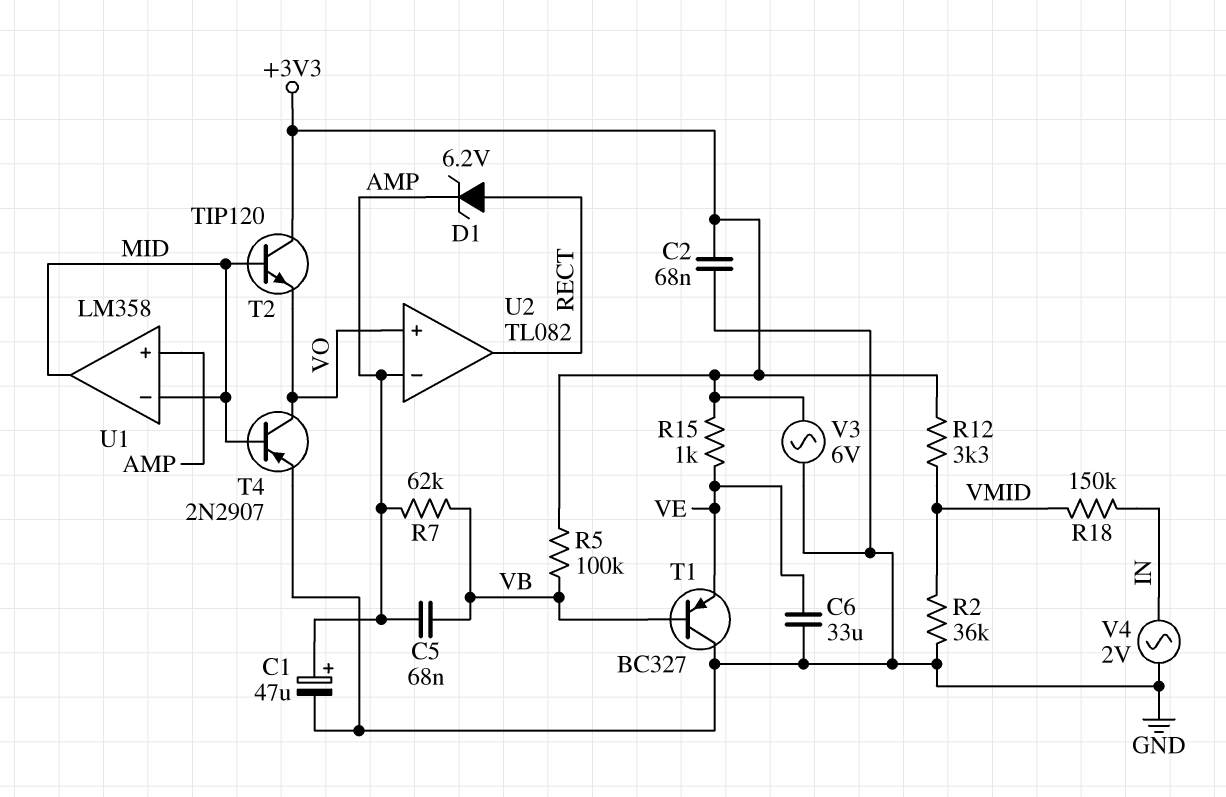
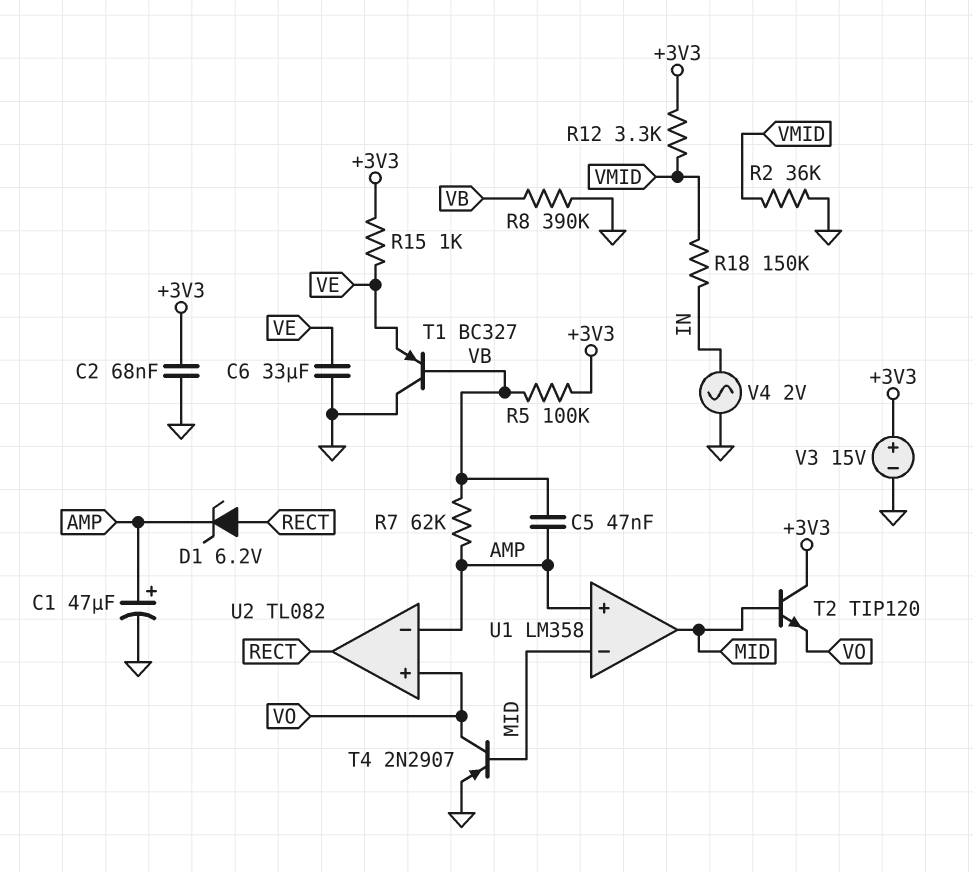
C5: 68nF (AMP, VB) -> 47nF (AMP, VB)
R8: none -> 390k (GND, VB)
V3: AC 6V (+3V3, GND) -> 15V (plus +3V3, minus GND)

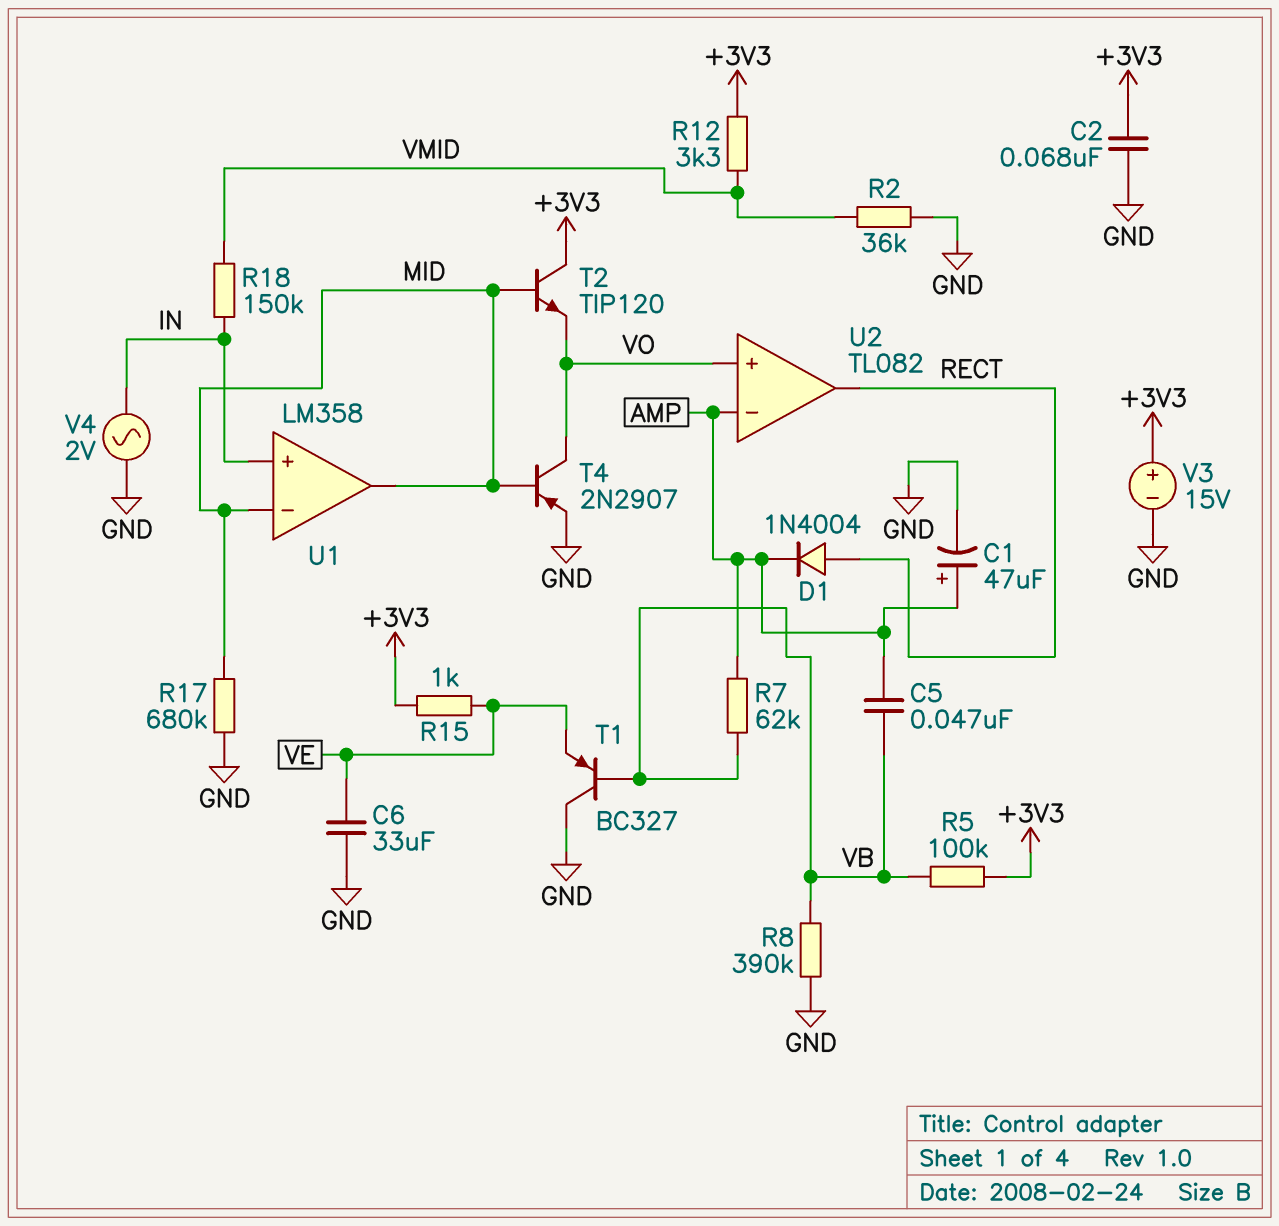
D1: zener 6.2V (A RECT, K AMP) -> diode 1N4004 (A RECT, K AMP)
R17: none -> 680k (GND, MID)
U1 pin in+: AMP -> IN

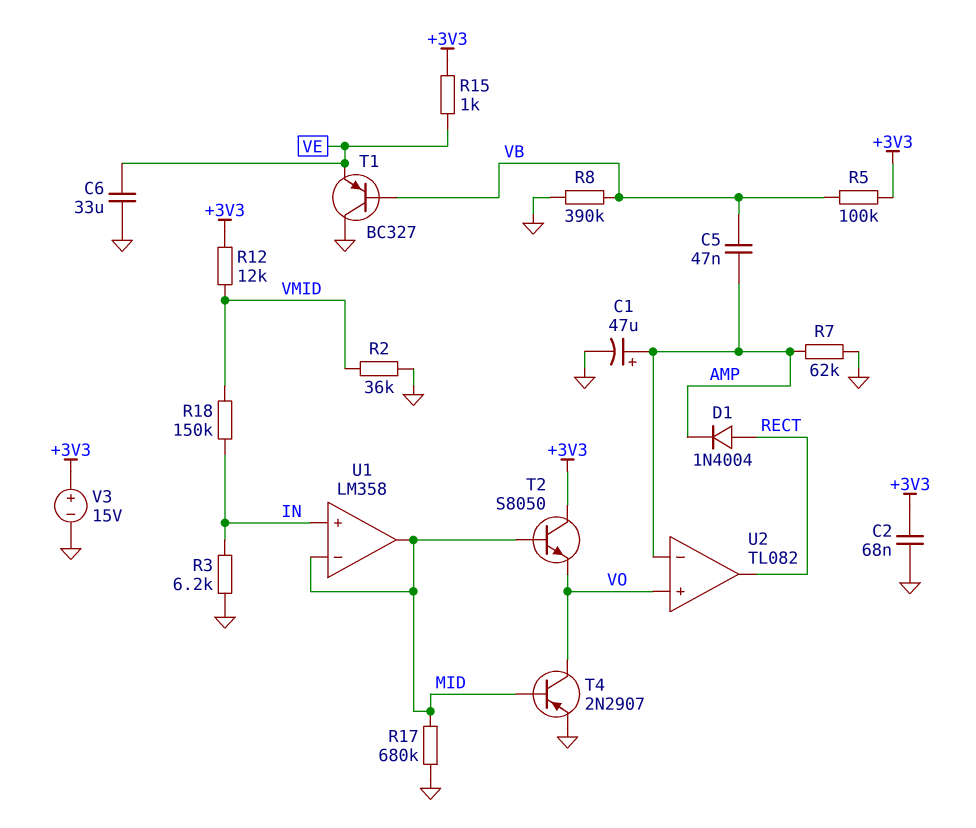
R3: none -> 6.2k (GND, IN)
R7: 62k (AMP, VB) -> 62k (AMP, GND)
R12: 3.3k (+3V3, VMID) -> 12k (+3V3, VMID)
T2: NPN TIP120 (B MID, C +3V3, E VO) -> NPN S8050 (B MID, C +3V3, E VO)
V4: AC 2V (GND, IN) -> none

